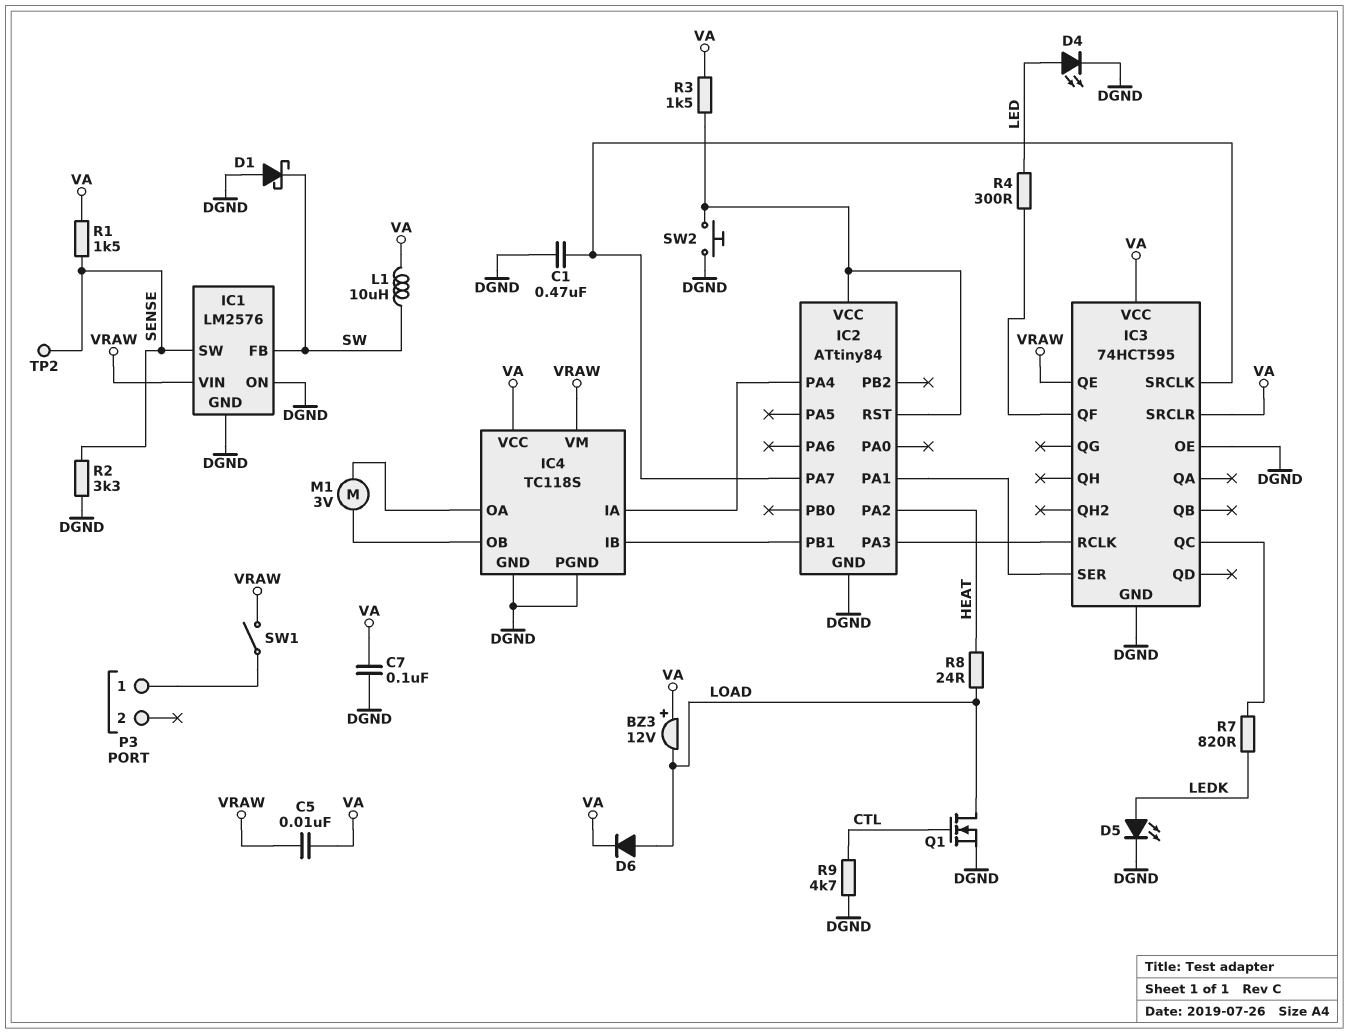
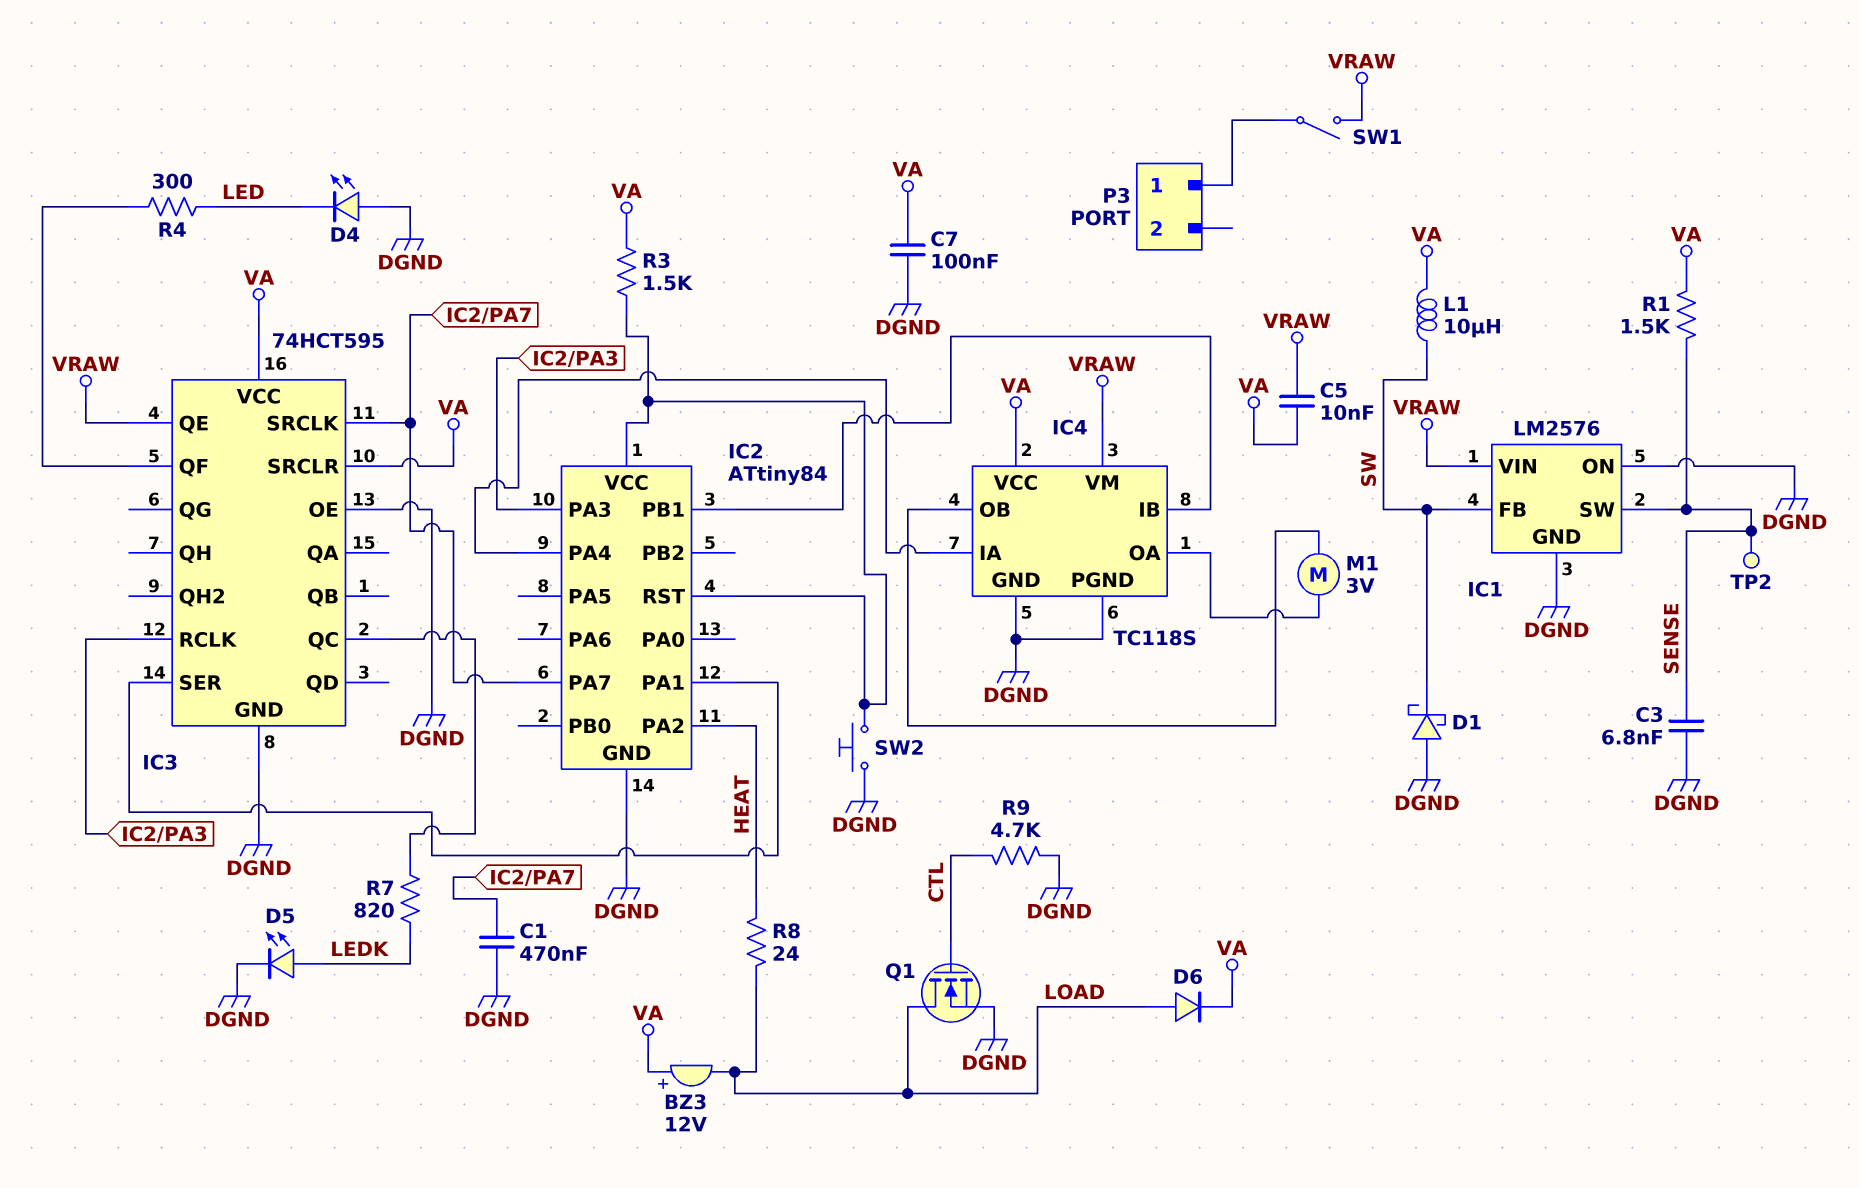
C3: none -> 6.8nF (DGND, SENSE)
D4: LED (A LED, K DGND) -> LED (A DGND, K LED)
R2: 3.3k (DGND, SENSE) -> none

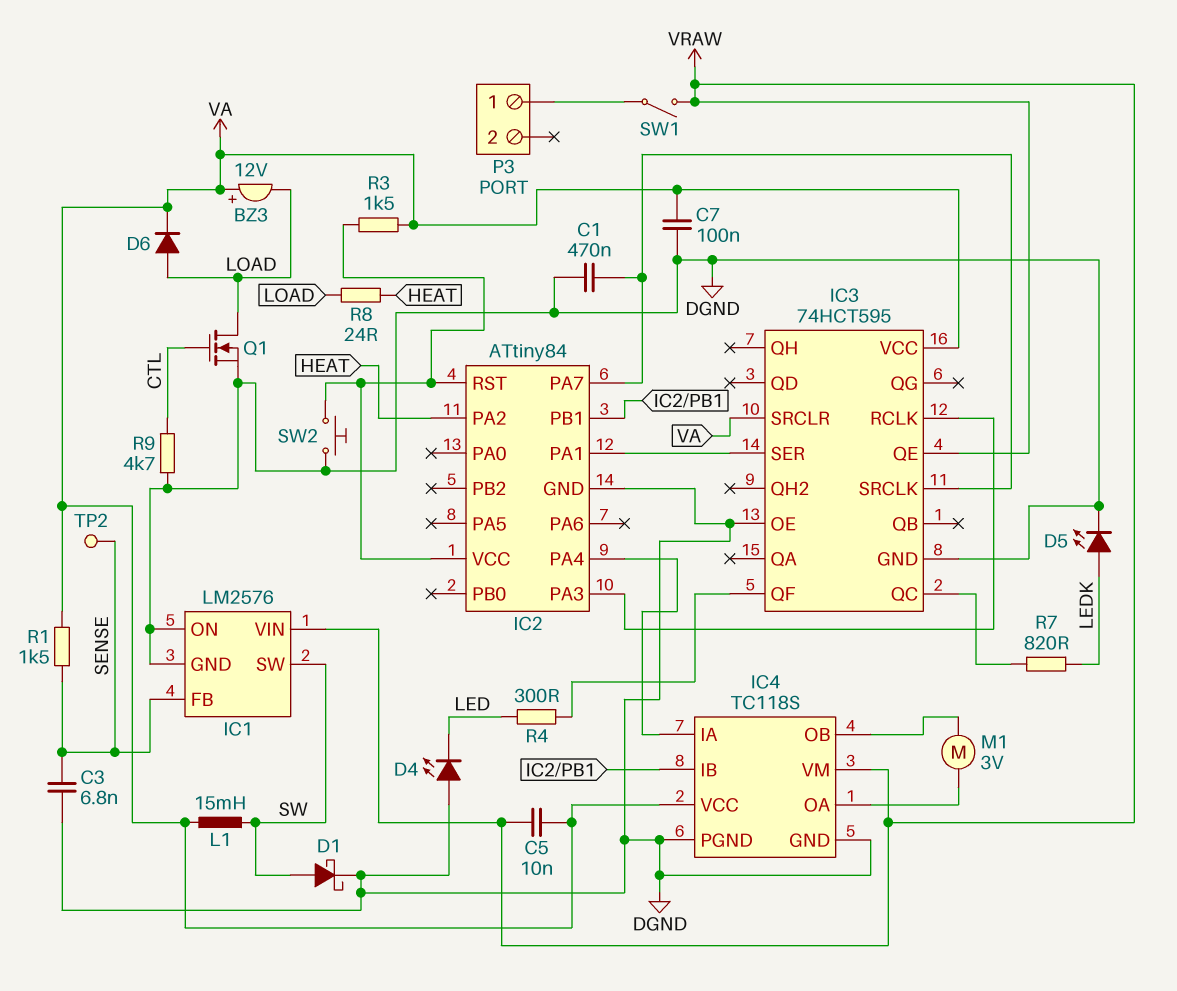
D1: schottky (A DGND, K SW) -> schottky (A SW, K DGND)
IC1 pin FB: SW -> SENSE
IC1 pin SW: SENSE -> SW
L1: 10uH (SW, VA) -> 15mH (SW, VA)

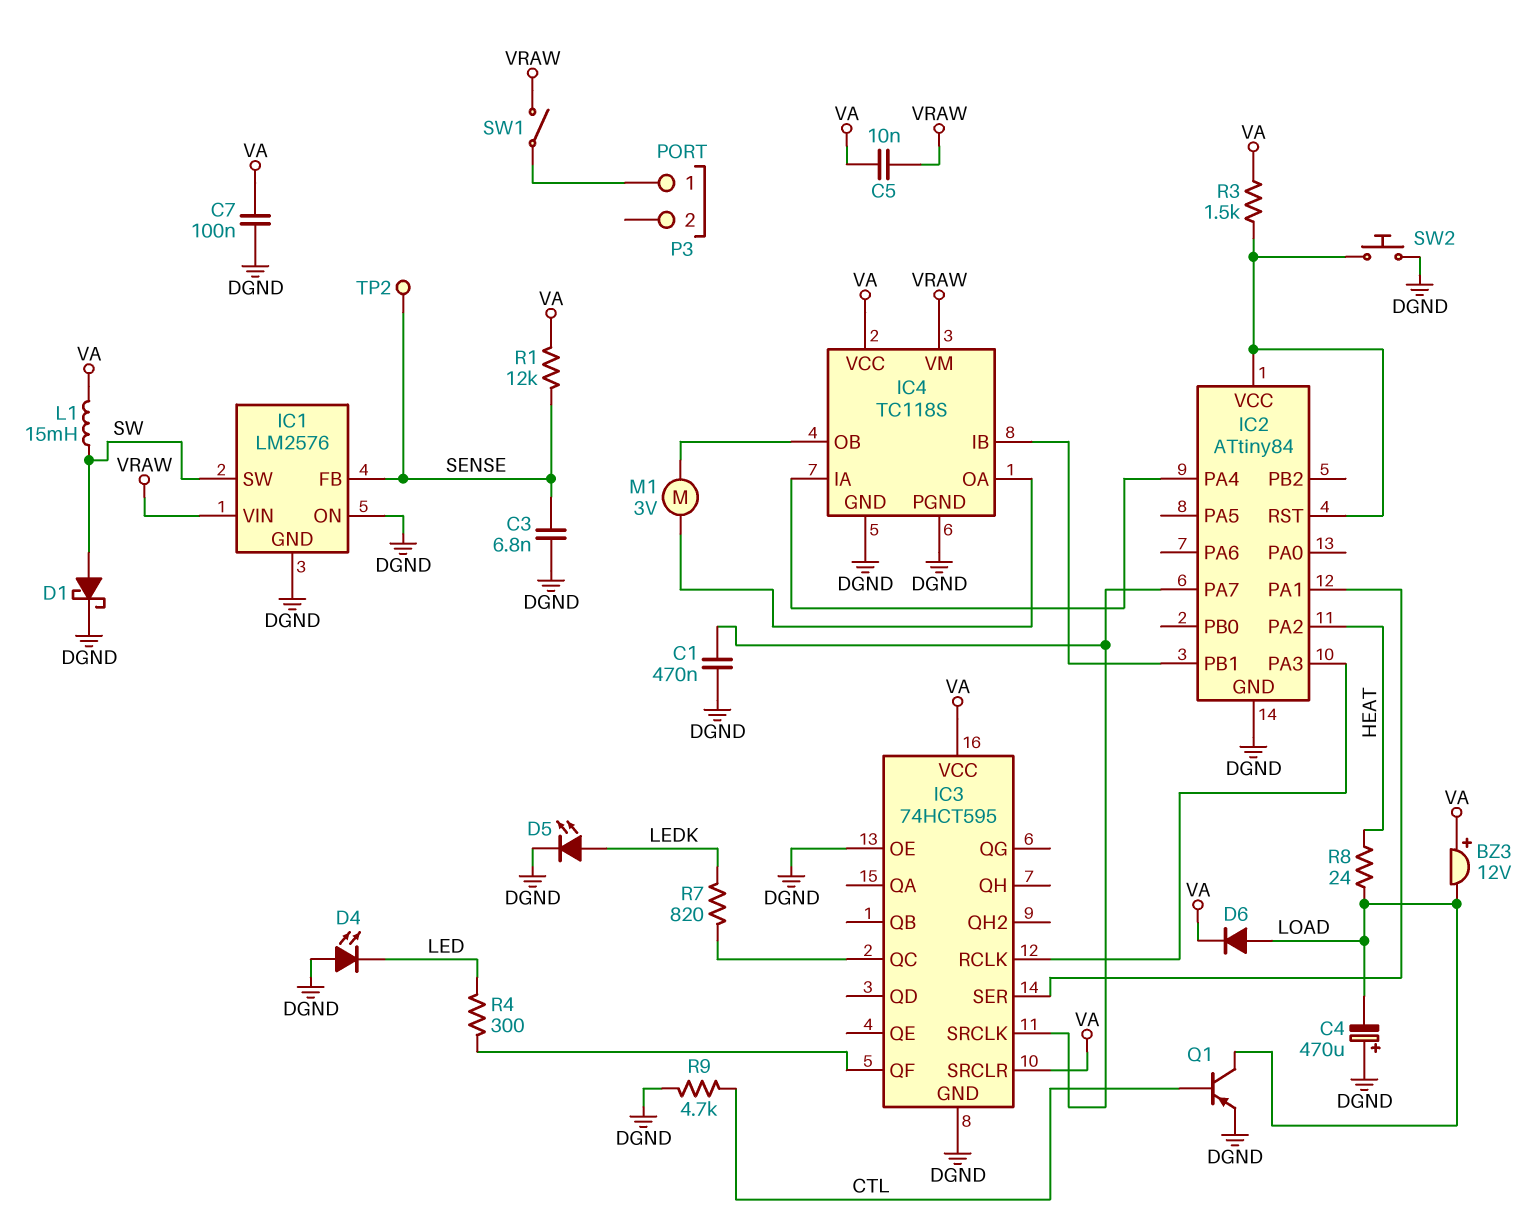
C4: none -> 470uF (plus DGND, minus LOAD)
IC3 pin QE: VRAW -> none
Q1: NMOS (G CTL, D LOAD, S DGND) -> PNP (B CTL, C LOAD, E DGND)
R1: 1.5k (SENSE, VA) -> 12k (SENSE, VA)

